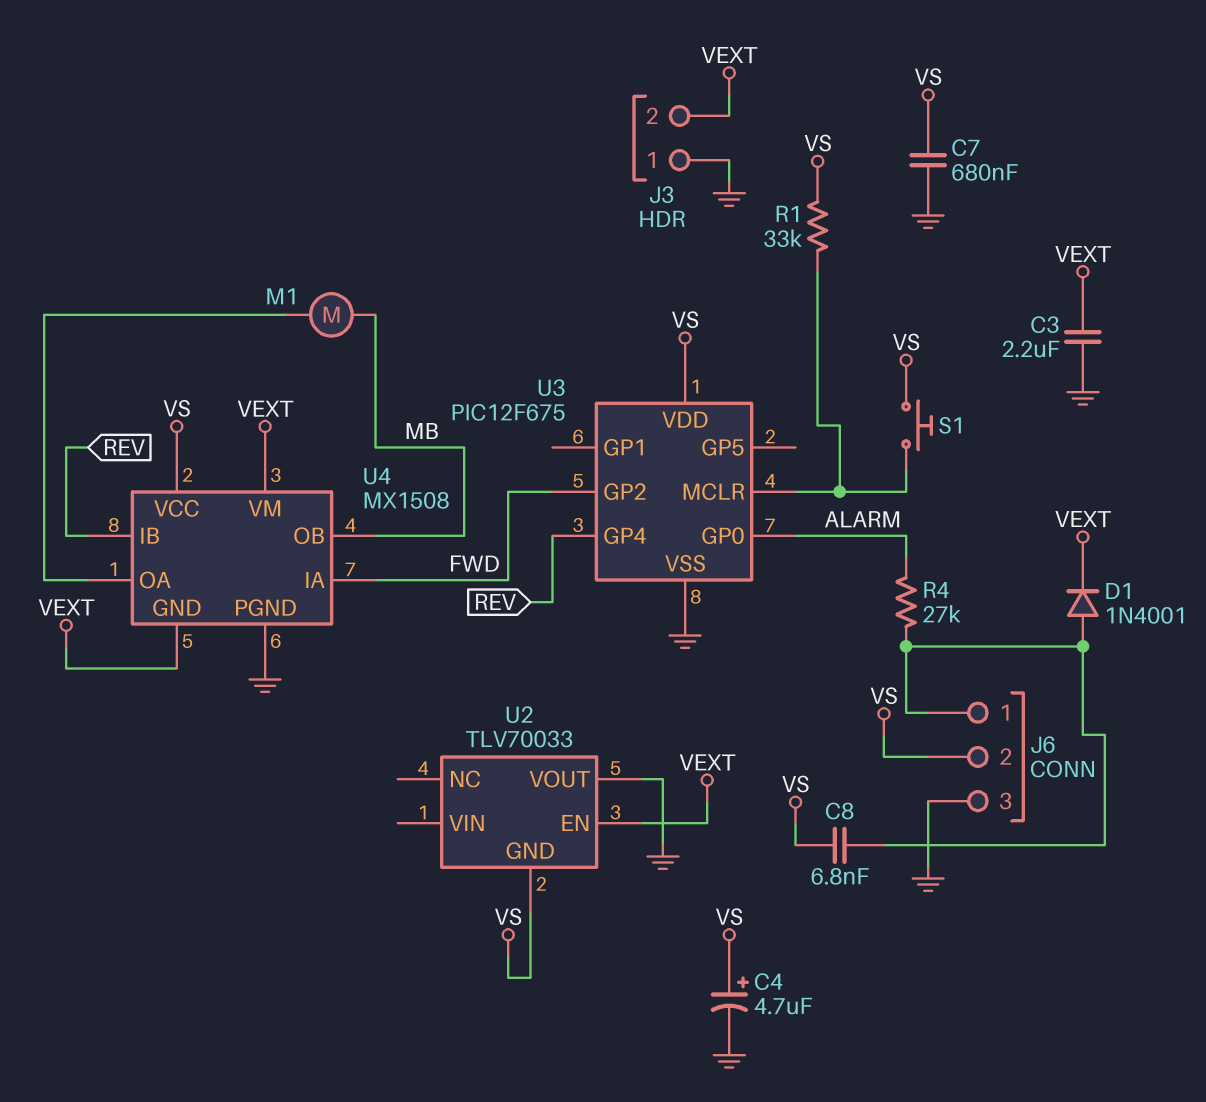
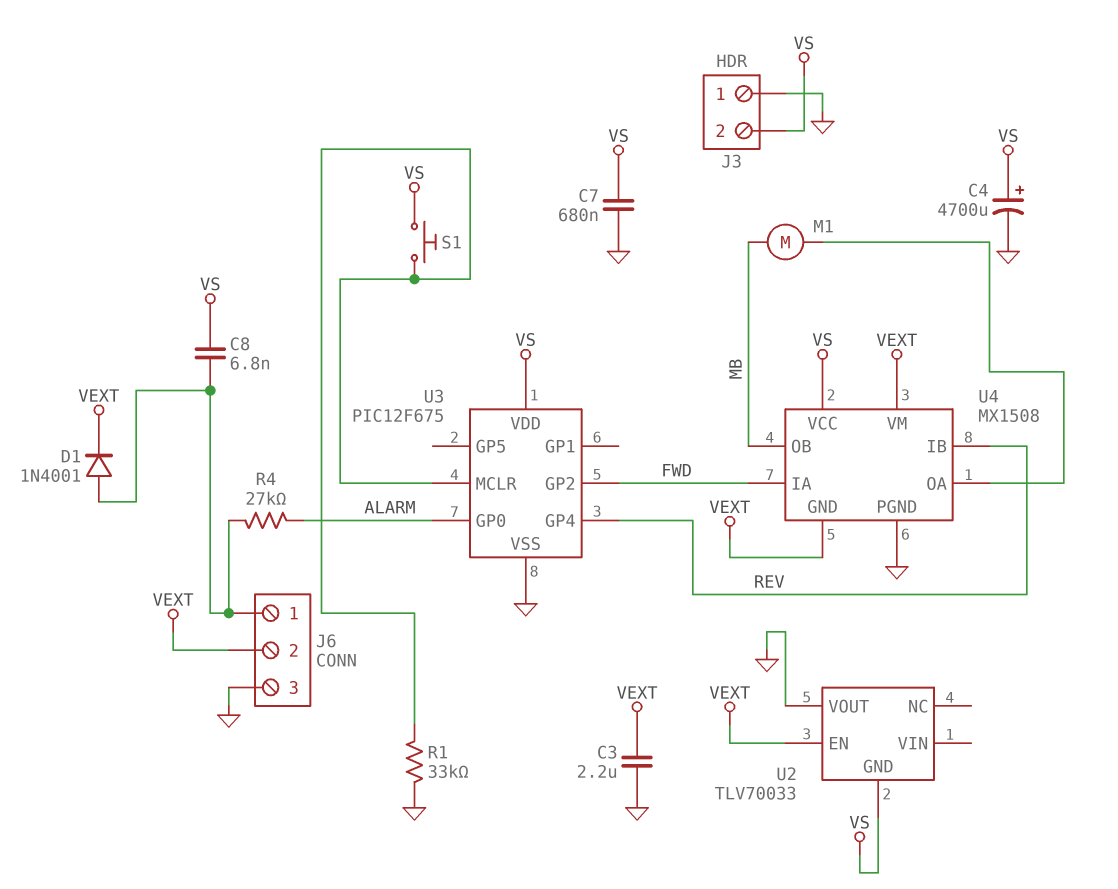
C4: 4.7uF (plus VS, minus GND) -> 4700uF (plus VS, minus GND)
J3 pin 2: VEXT -> VS
J6 pin 2: VS -> VEXT
R1: 33k (U3/MCLR, VS) -> 33k (GND, U3/MCLR)

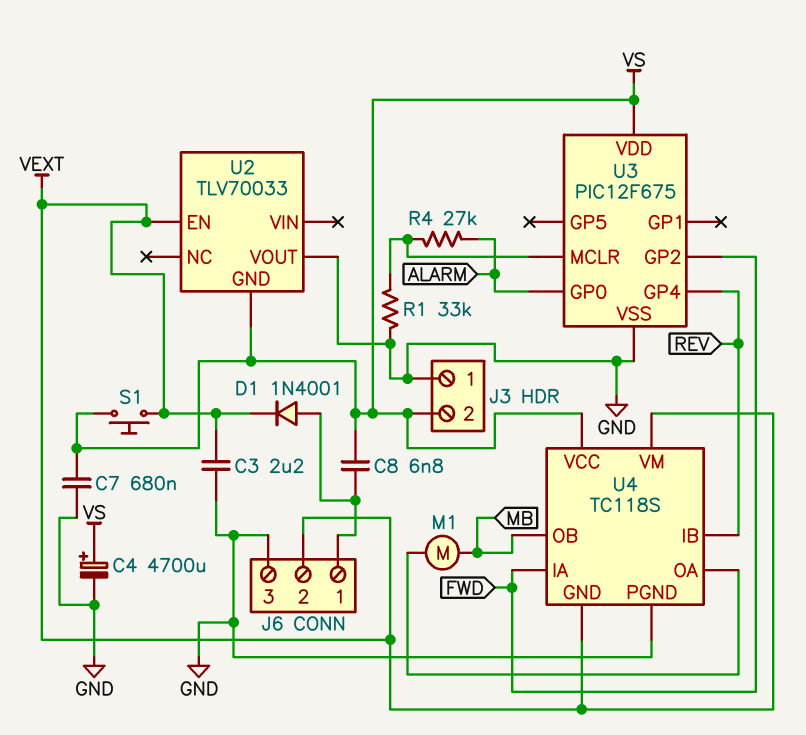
R4: 27k (ALARM, J6/1) -> 27k (ALARM, U3/MCLR)
S1: button (U3/MCLR, VS) -> button (VEXT, VS)
U4: MX1508 -> TC118S

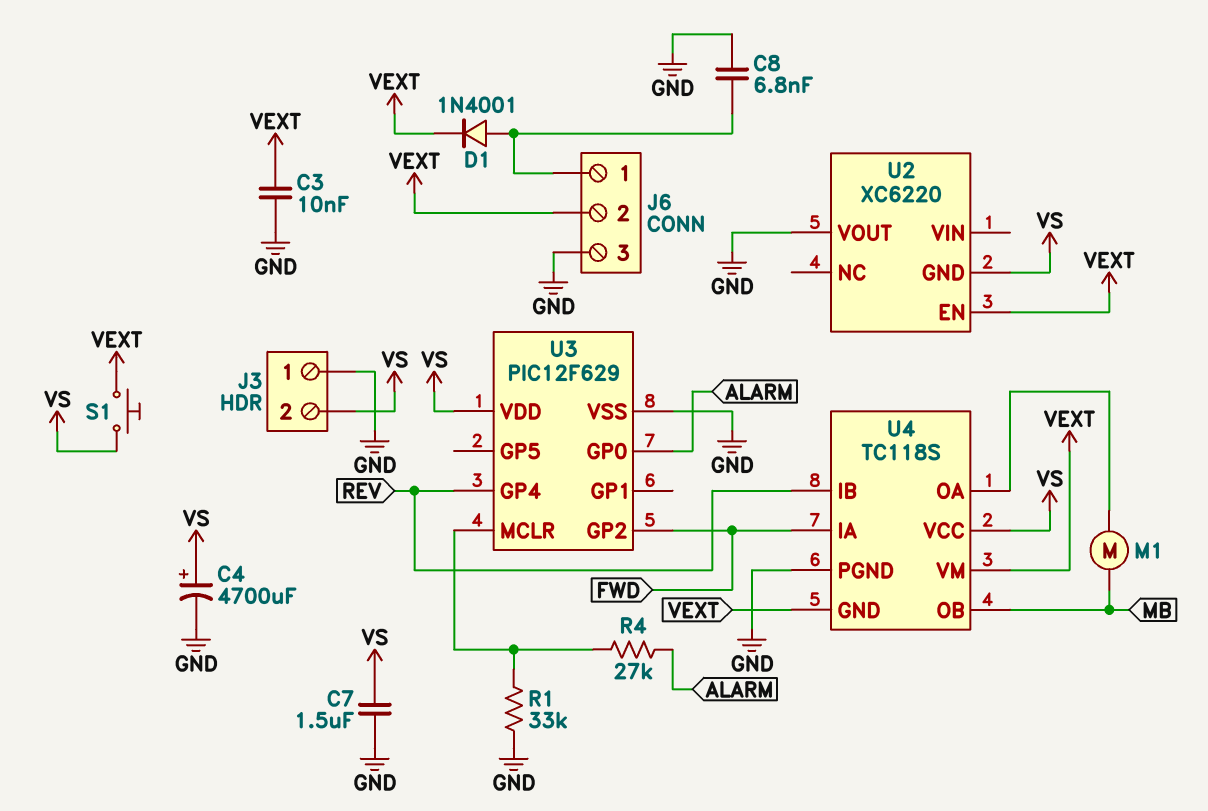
C3: 2.2uF (GND, VEXT) -> 10nF (GND, VEXT)
C7: 680nF (GND, VS) -> 1.5uF (GND, VS)
C8: 6.8nF (J6/1, VS) -> 6.8nF (GND, J6/1)
U2: TLV70033 -> XC6220
U3: PIC12F675 -> PIC12F629

